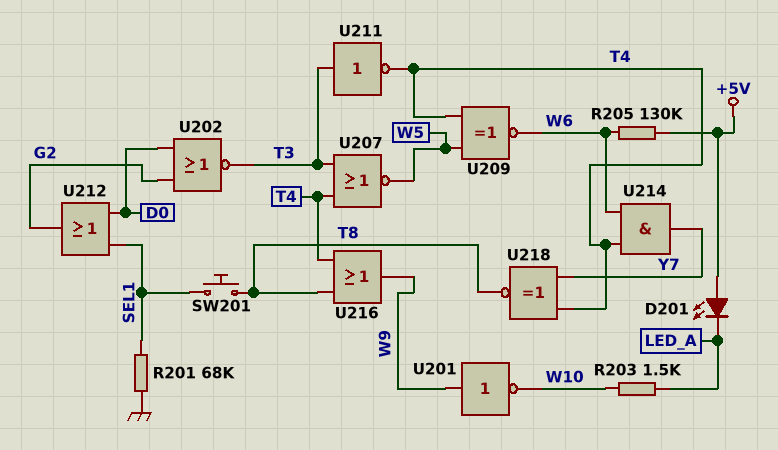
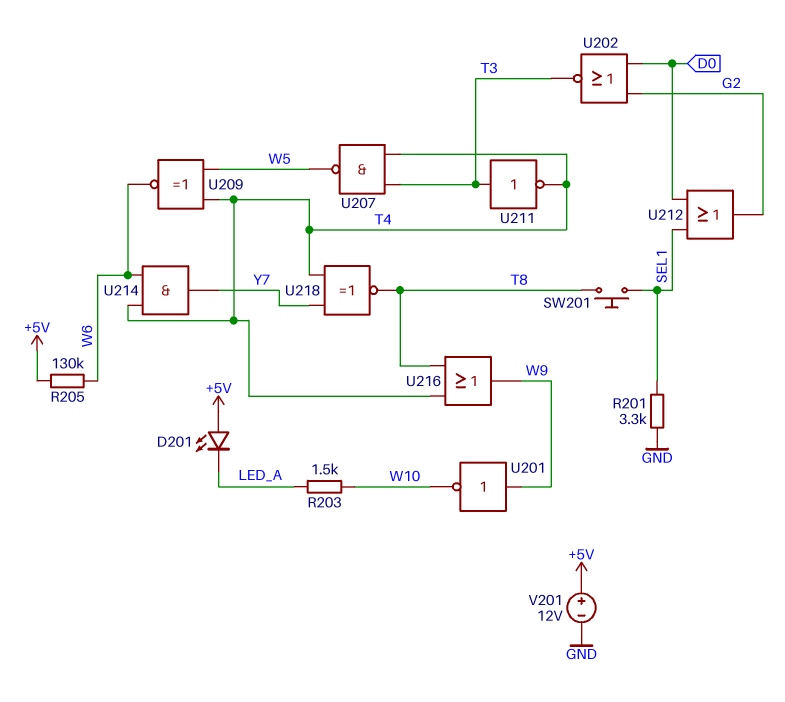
R201: 68k (GND, SEL1) -> 3.3k (GND, SEL1)
U207: NOR (in T3, in T4, out W5) -> NAND (in T3, in T4, out W5)
V201: none -> 12V (plus +5V, minus GND)

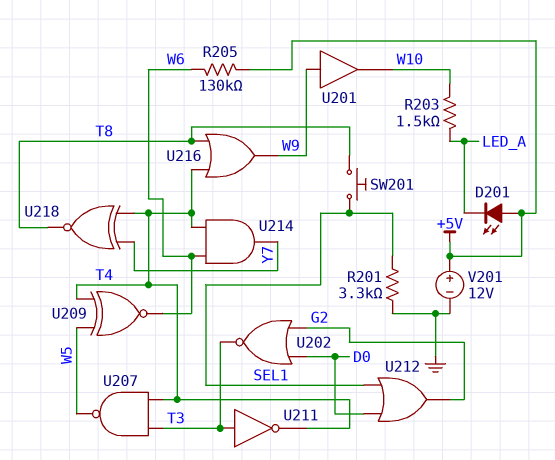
U201: NOT (in W9, out W10) -> buffer (in W9, out W10)

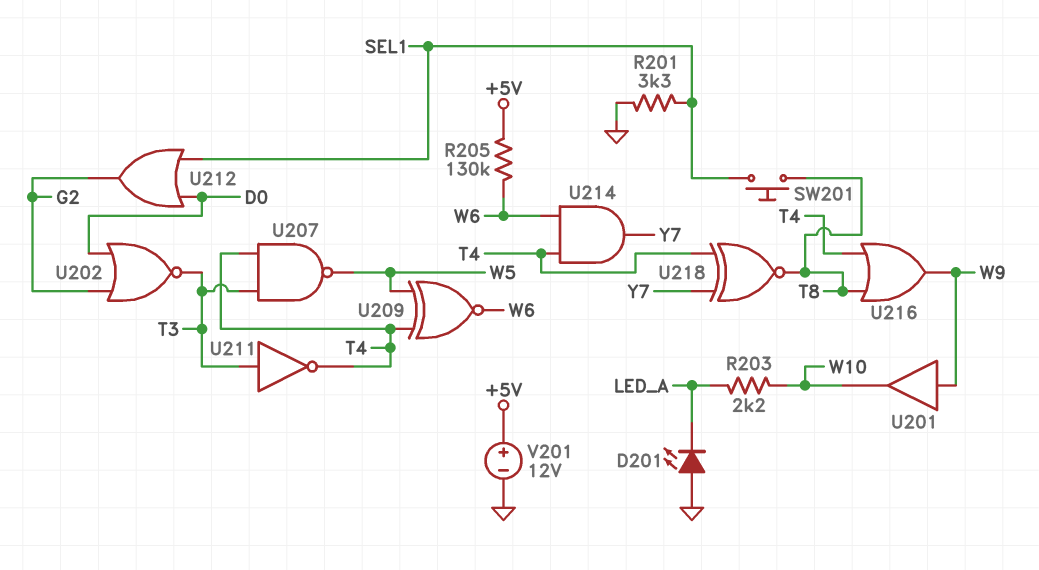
D201: LED (A +5V, K LED_A) -> LED (A GND, K LED_A)
R203: 1.5k (LED_A, W10) -> 2.2k (LED_A, W10)

